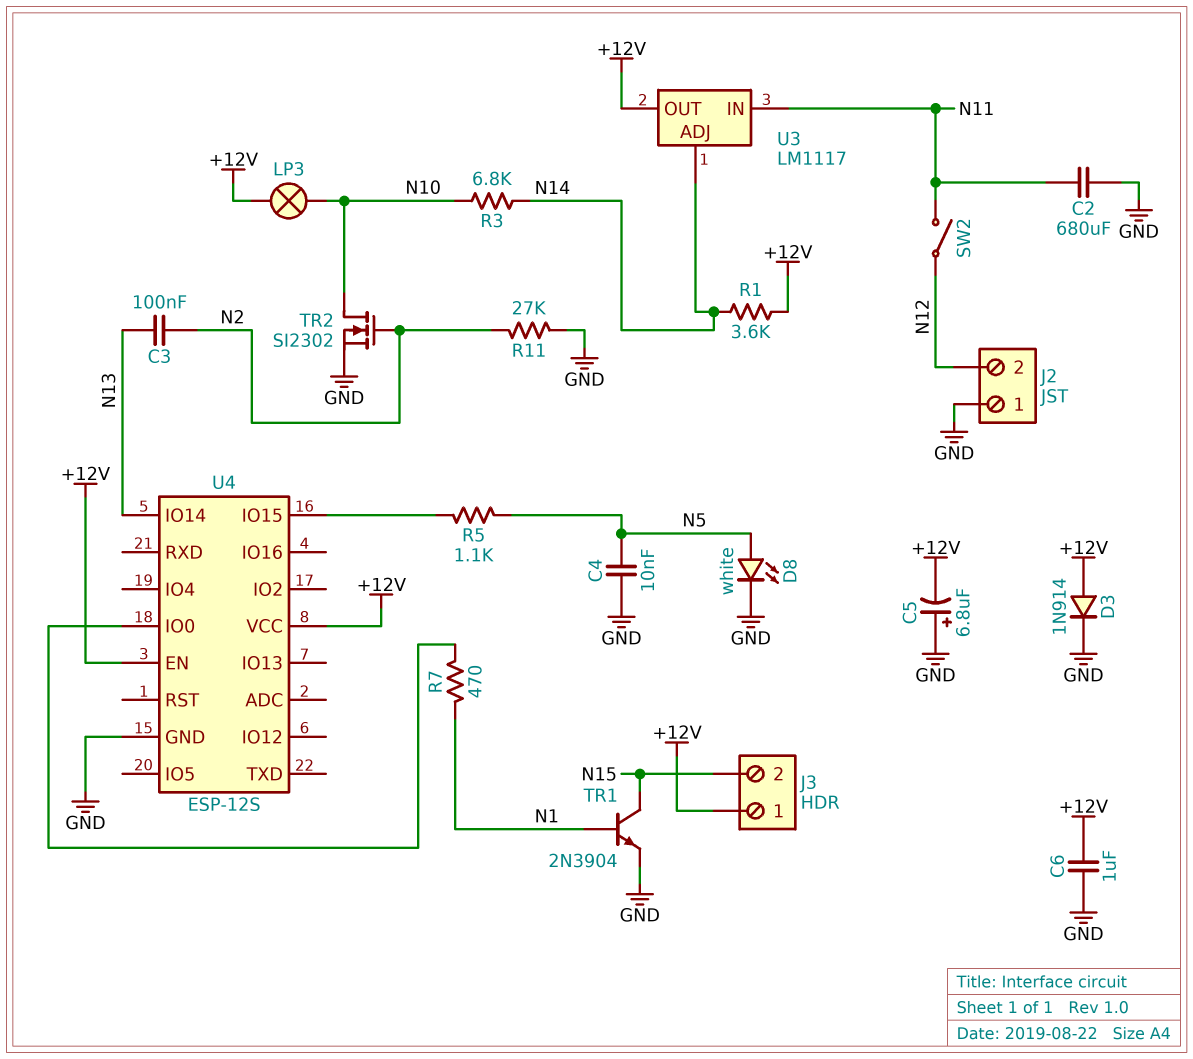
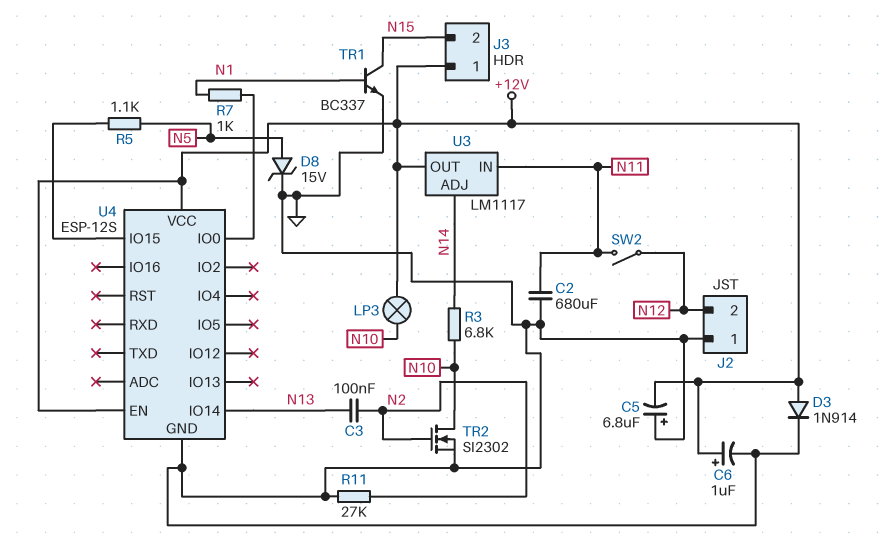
C4: 10nF (GND, N5) -> none
C6: 1uF (+12V, GND) -> 1uF (plus +12V, minus GND)
D8: LED white (A N5, K GND) -> zener 15V (A N5, K GND)
R1: 3.6k (+12V, N14) -> none
R7: 470 (N1, U4/IO0) -> 1k (N1, U4/IO0)
TR1: NPN 2N3904 (B N1, C N15, E GND) -> NPN BC337 (B N1, C N15, E GND)

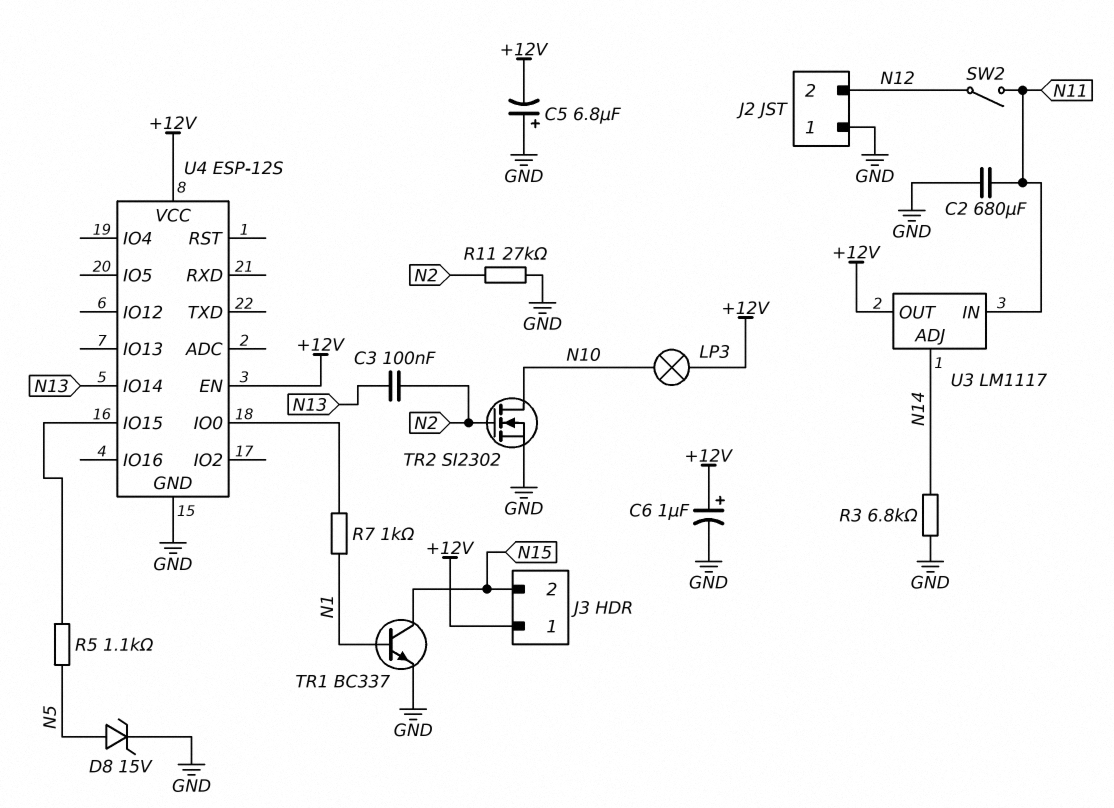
D3: diode 1N914 (A +12V, K GND) -> none
R3: 6.8k (N10, N14) -> 6.8k (GND, N14)

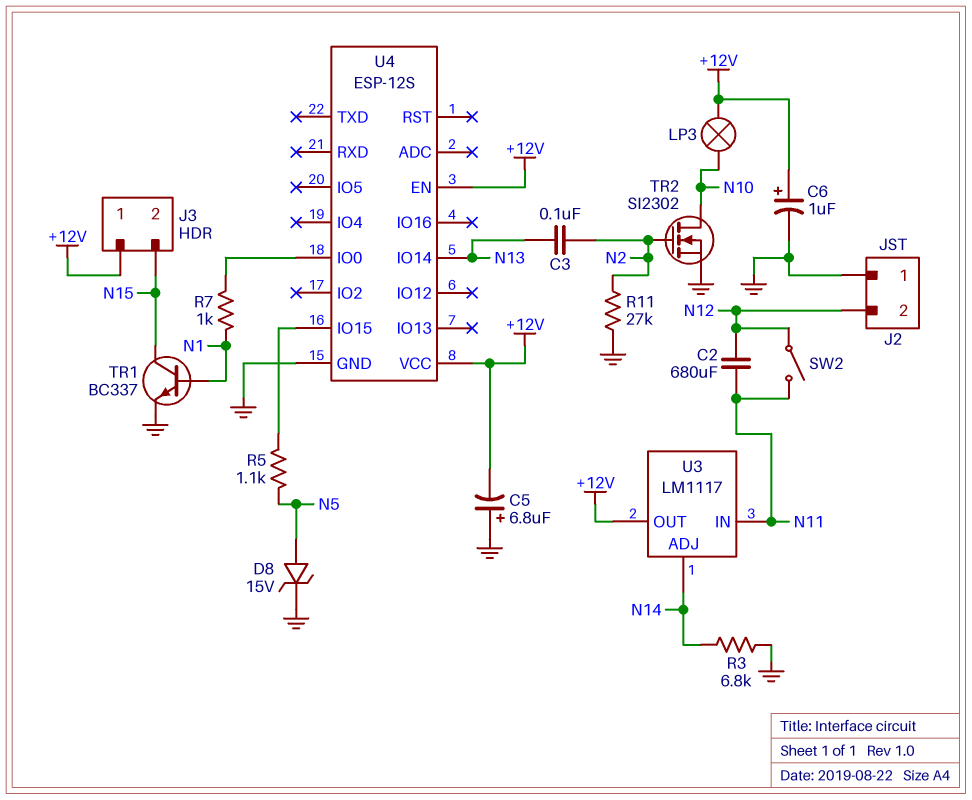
C2: 680uF (GND, N11) -> 680uF (N11, N12)

